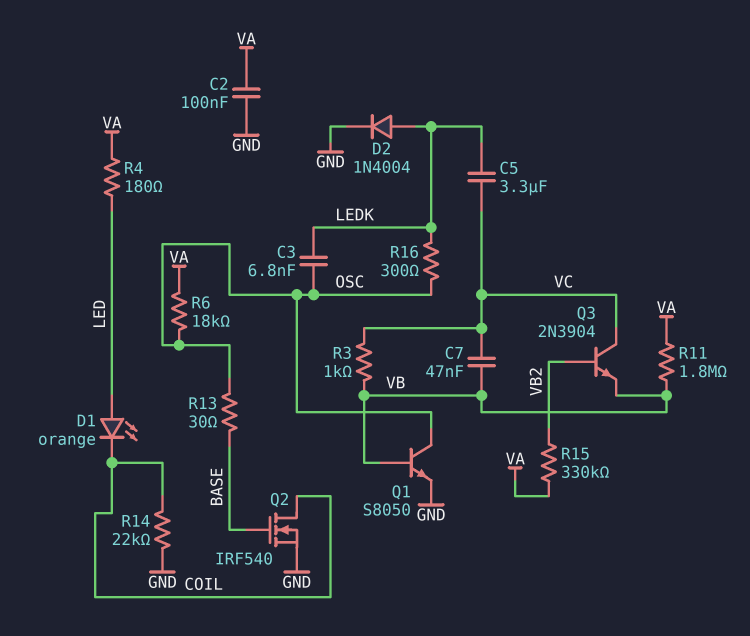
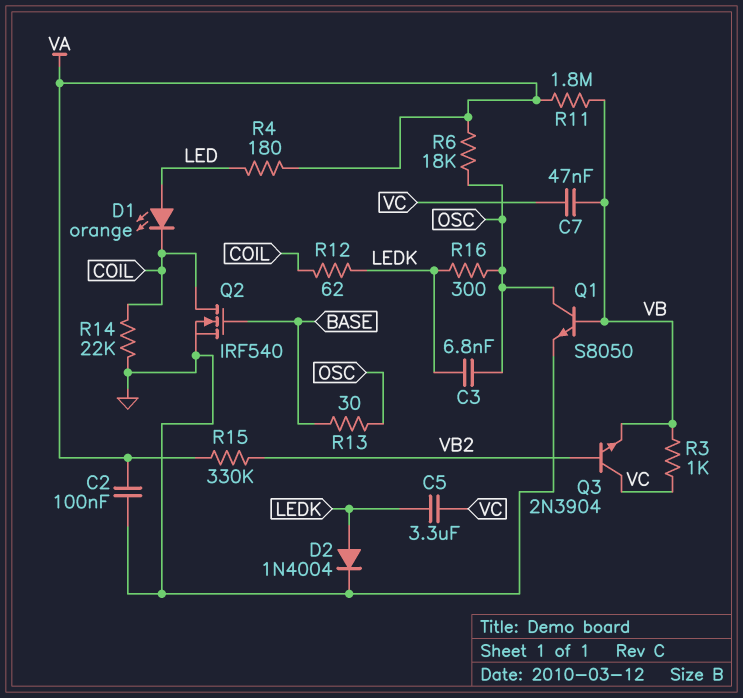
R12: none -> 62 (COIL, LEDK)

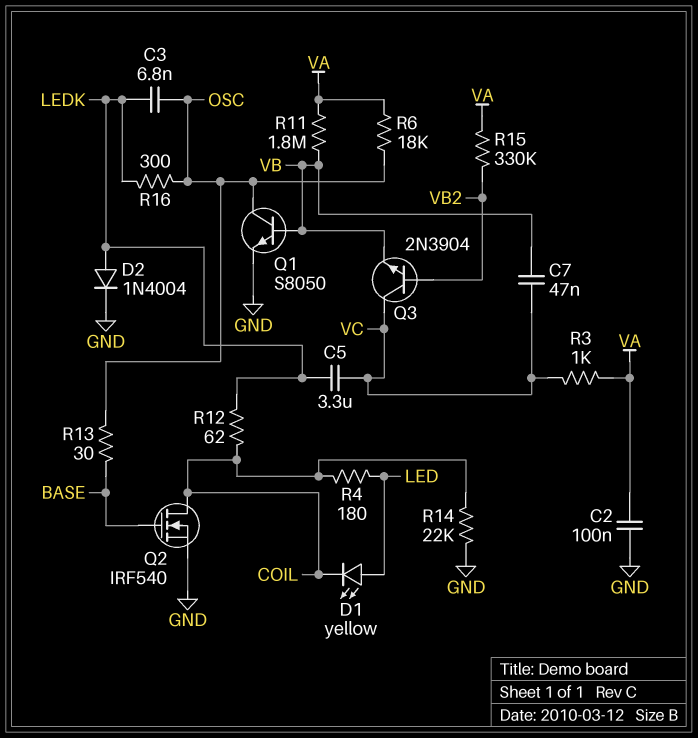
D1: LED orange (A LED, K COIL) -> LED yellow (A LED, K COIL)
R3: 1k (VB, VC) -> 1k (VA, VC)
R4: 180 (LED, VA) -> 180 (COIL, LED)

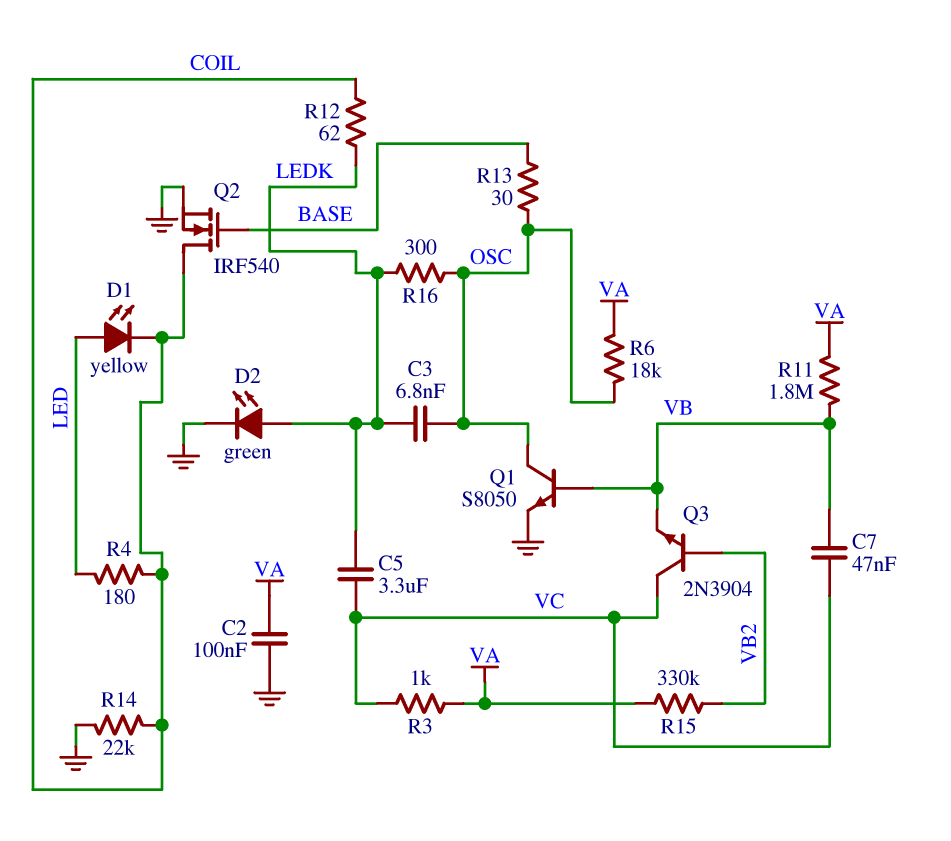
D2: diode 1N4004 (A LEDK, K GND) -> LED green (A LEDK, K GND)

